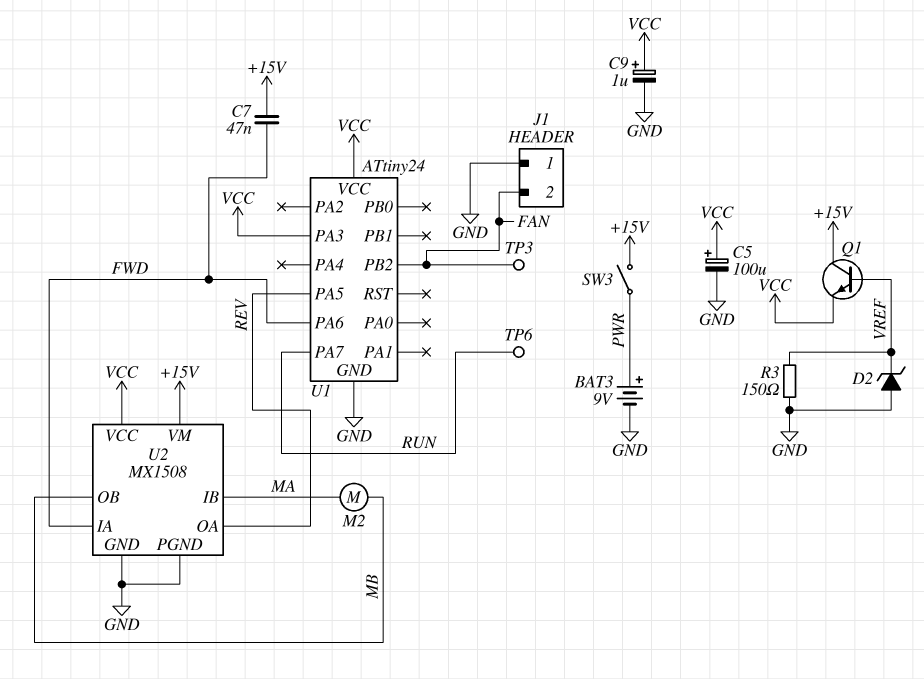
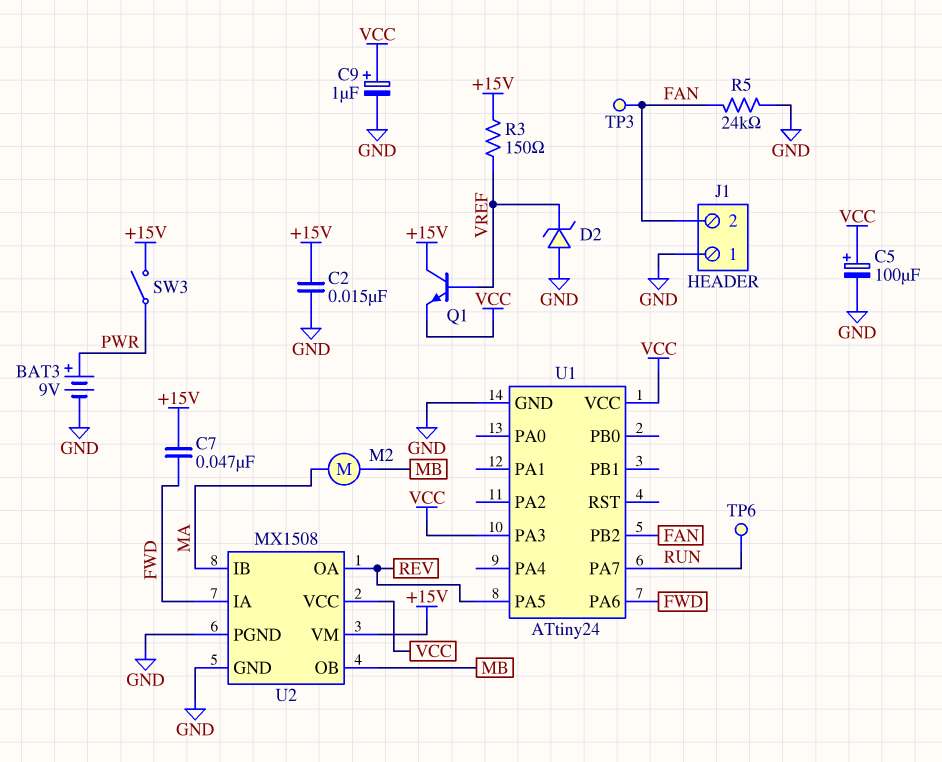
C2: none -> 15nF (+15V, GND)
R3: 150 (GND, VREF) -> 150 (+15V, VREF)
R5: none -> 24k (FAN, GND)

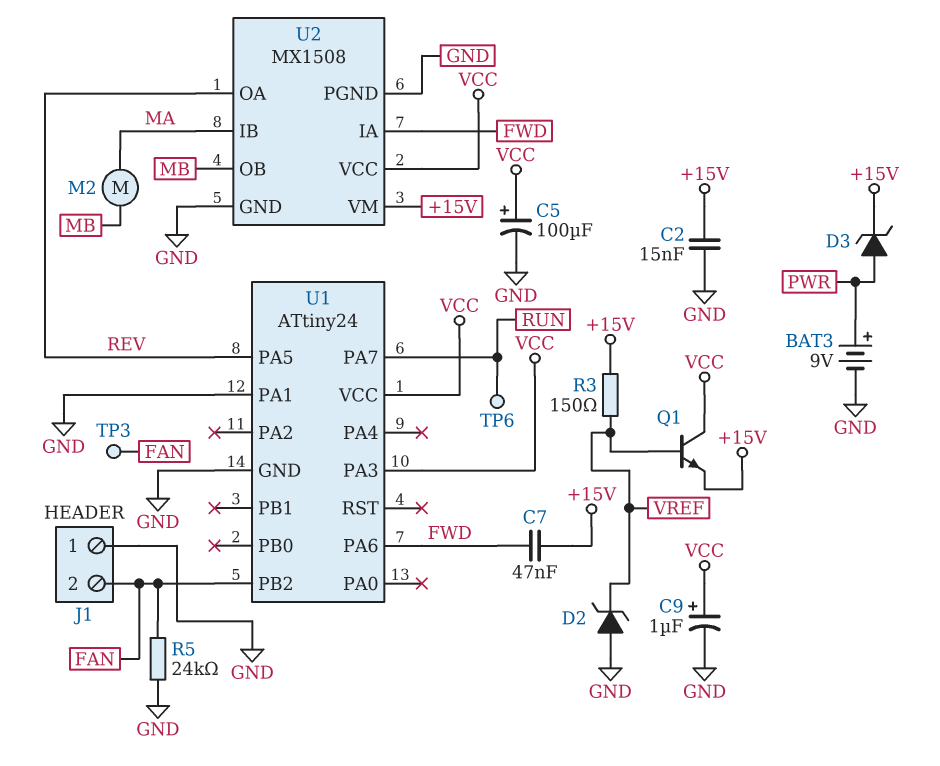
D3: none -> zener (A PWR, K +15V)
Q1: NPN (B VREF, C +15V, E VCC) -> NPN (B VREF, C VCC, E +15V)
SW3: switch (+15V, PWR) -> none
U1 pin PA1: none -> GND

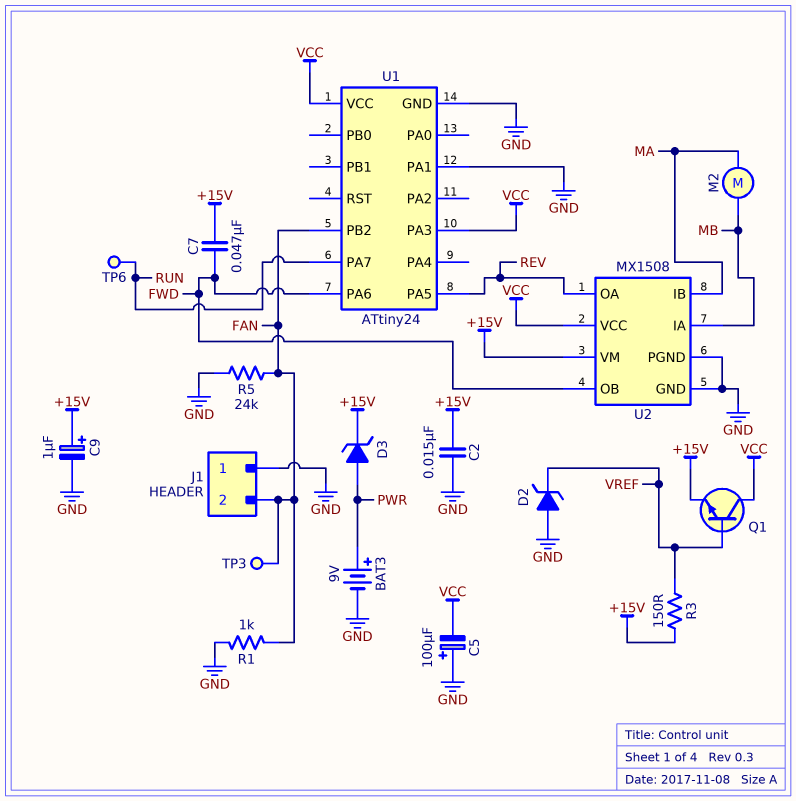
C5: 100uF (plus VCC, minus GND) -> 100uF (plus GND, minus VCC)
C9: 1uF (plus VCC, minus GND) -> 1uF (plus +15V, minus GND)
R1: none -> 1k (FAN, GND)
U2 pin IA: FWD -> MB
U2 pin OB: MB -> FWD

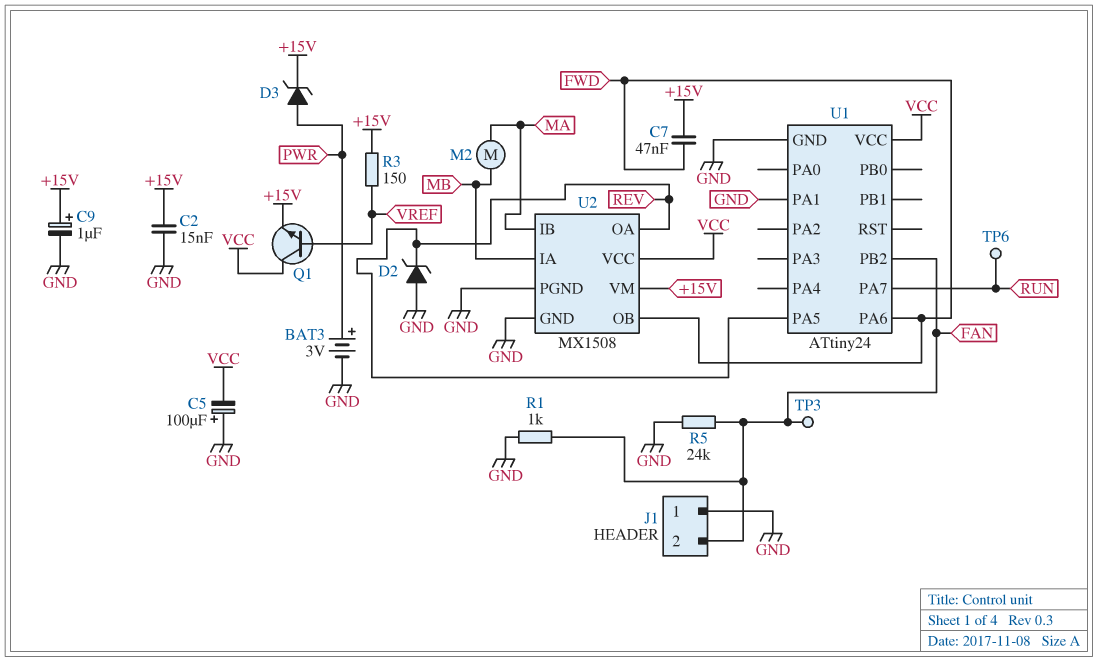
BAT3: 9V (plus PWR, minus GND) -> 3V (plus PWR, minus GND)
D2: zener (A GND, K VREF) -> zener (A GND, K REV)
U1 pin PA3: VCC -> none

